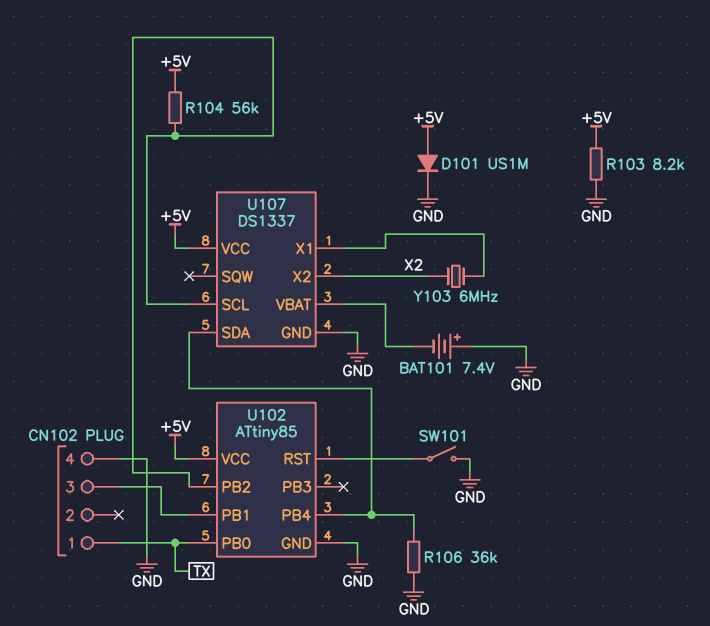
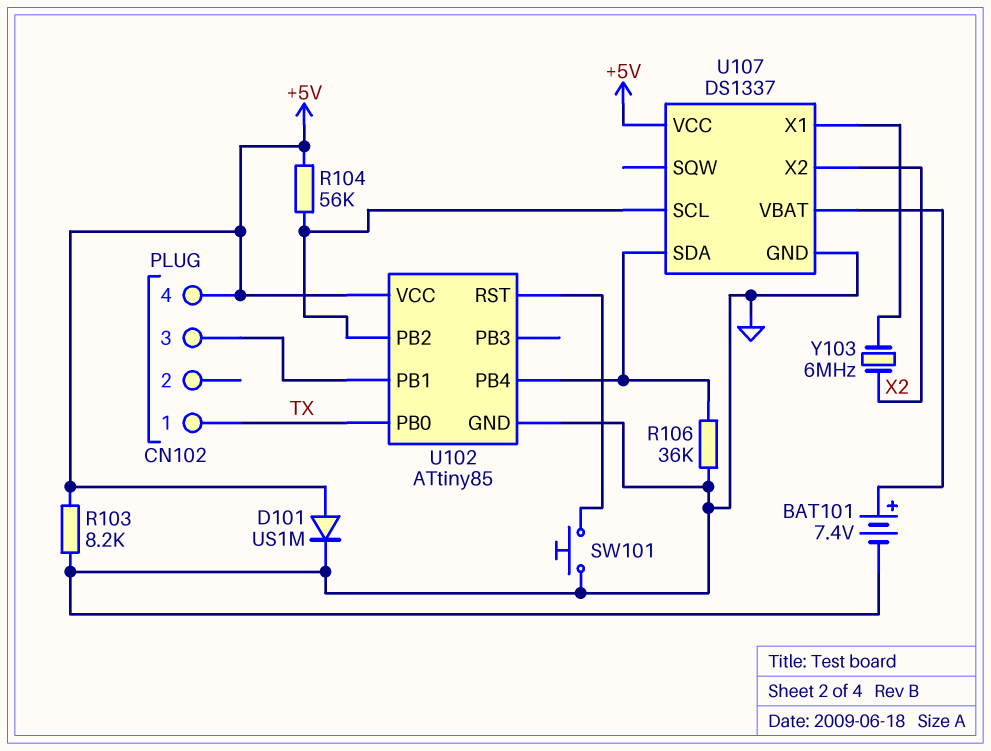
BAT101: 7.4V (plus GND, minus U107/VBAT) -> 7.4V (plus U107/VBAT, minus GND)
CN102 pin 4: GND -> +5V
SW101: switch (GND, U102/RST) -> button (GND, U102/RST)

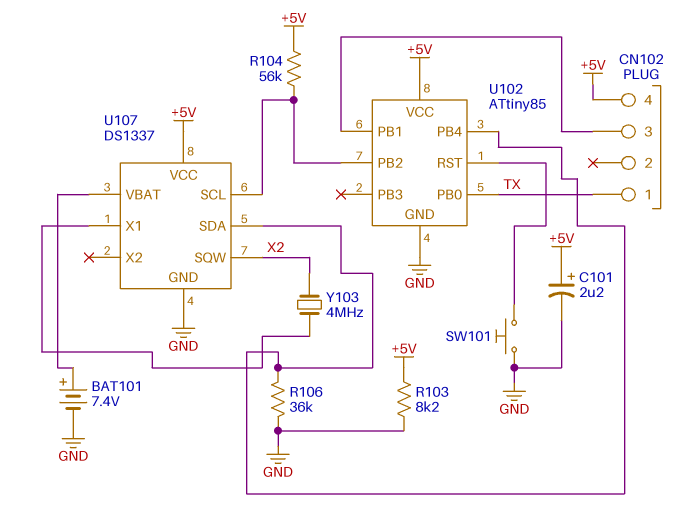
C101: none -> 2.2uF (plus +5V, minus GND)
D101: diode US1M (A +5V, K GND) -> none
U107 pin SQW: none -> X2
U107 pin X2: X2 -> none
Y103: 6MHz (U107/X1, X2) -> 4MHz (U107/X1, X2)

